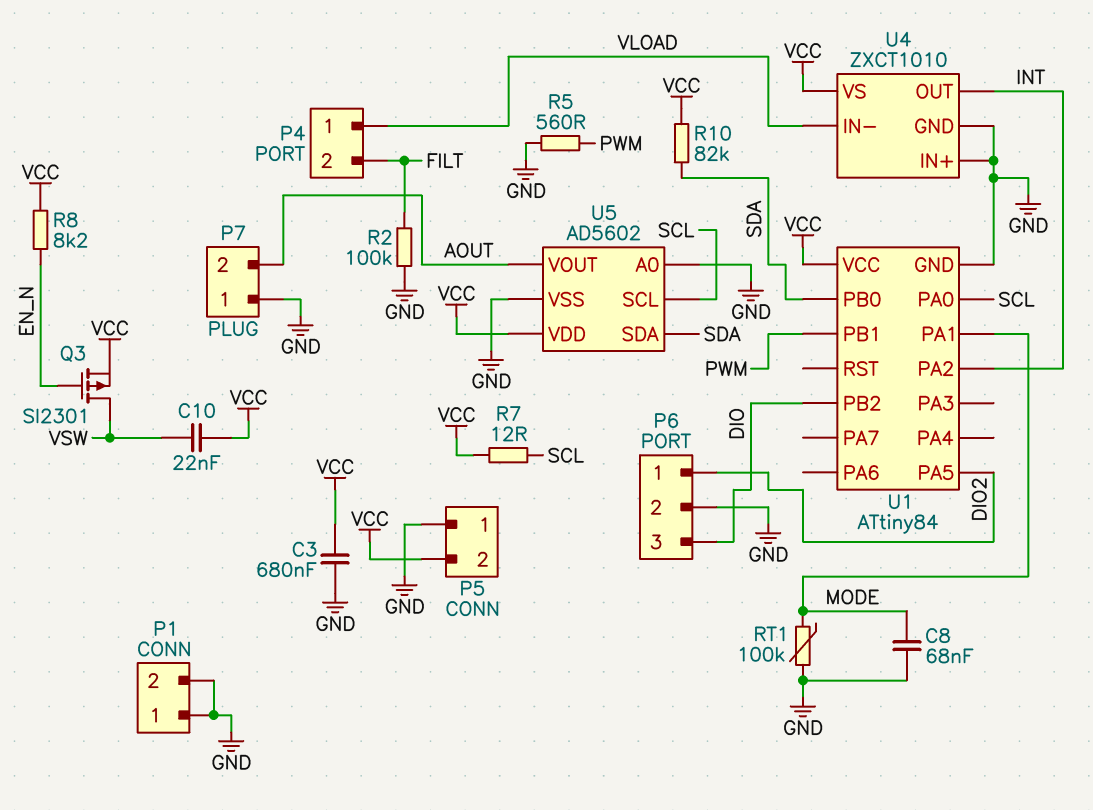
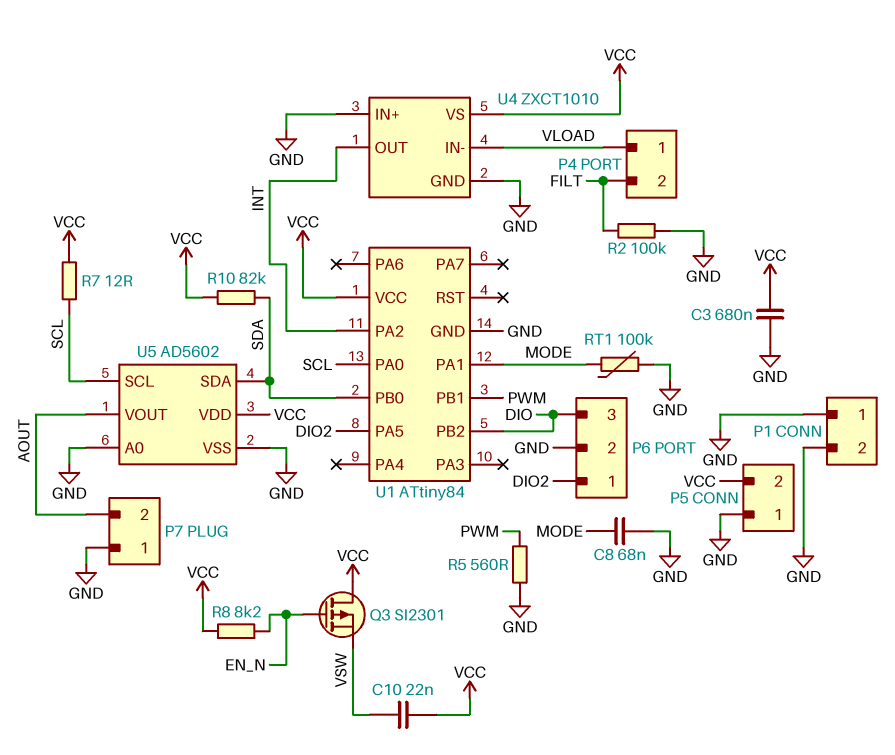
Q3: PMOS SI2301 (G EN_N, D VSW, S VCC) -> PMOS SI2301 (G EN_N, D VCC, S VSW)

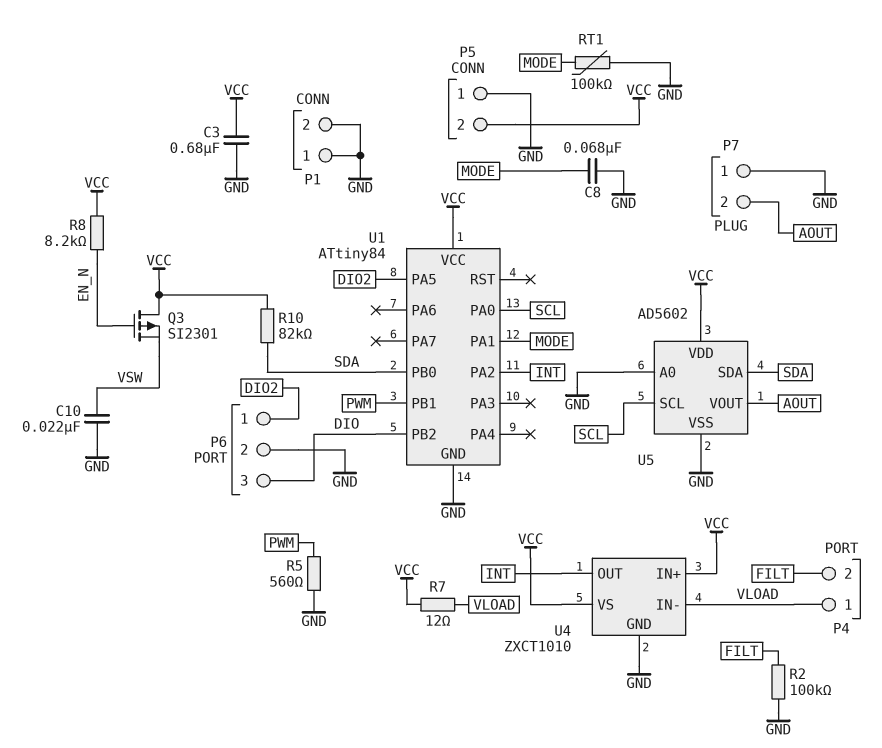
C10: 22nF (VCC, VSW) -> 22nF (GND, VSW)
R7: 12 (SCL, VCC) -> 12 (VCC, VLOAD)
U4 pin IN+: GND -> VCC

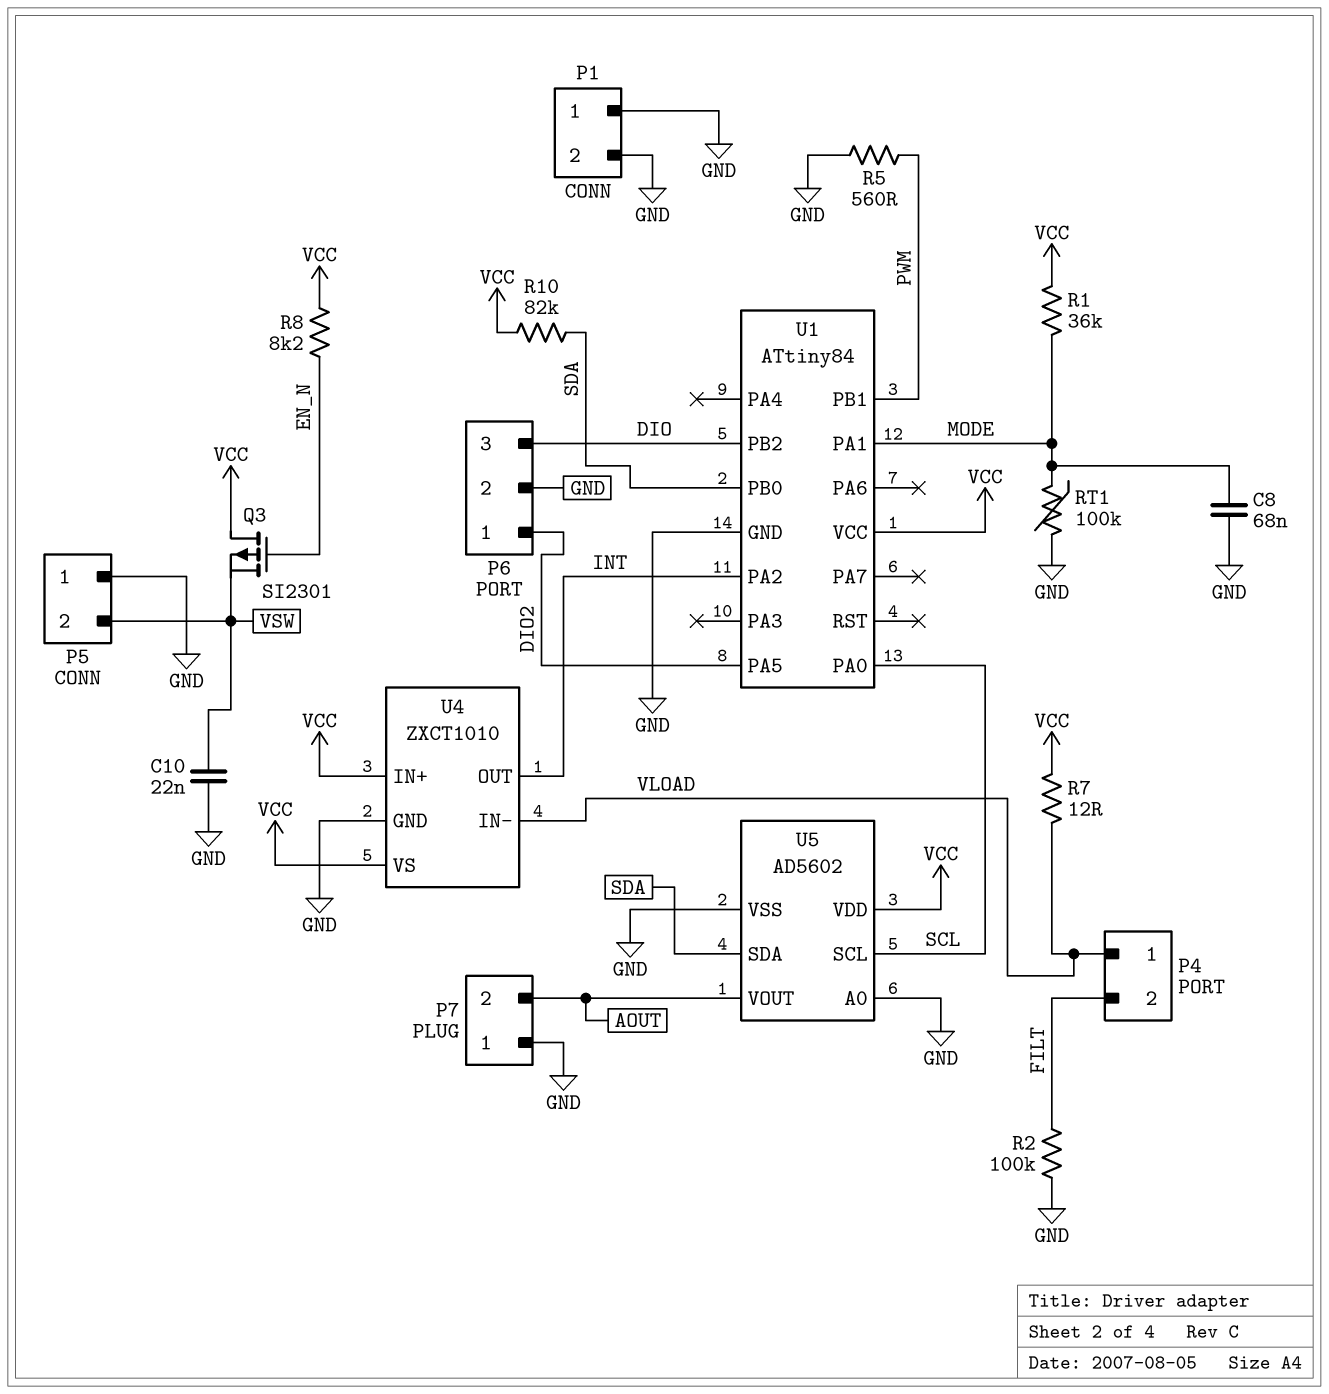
C3: 680nF (GND, VCC) -> none
P5 pin 2: VCC -> VSW
R1: none -> 36k (MODE, VCC)

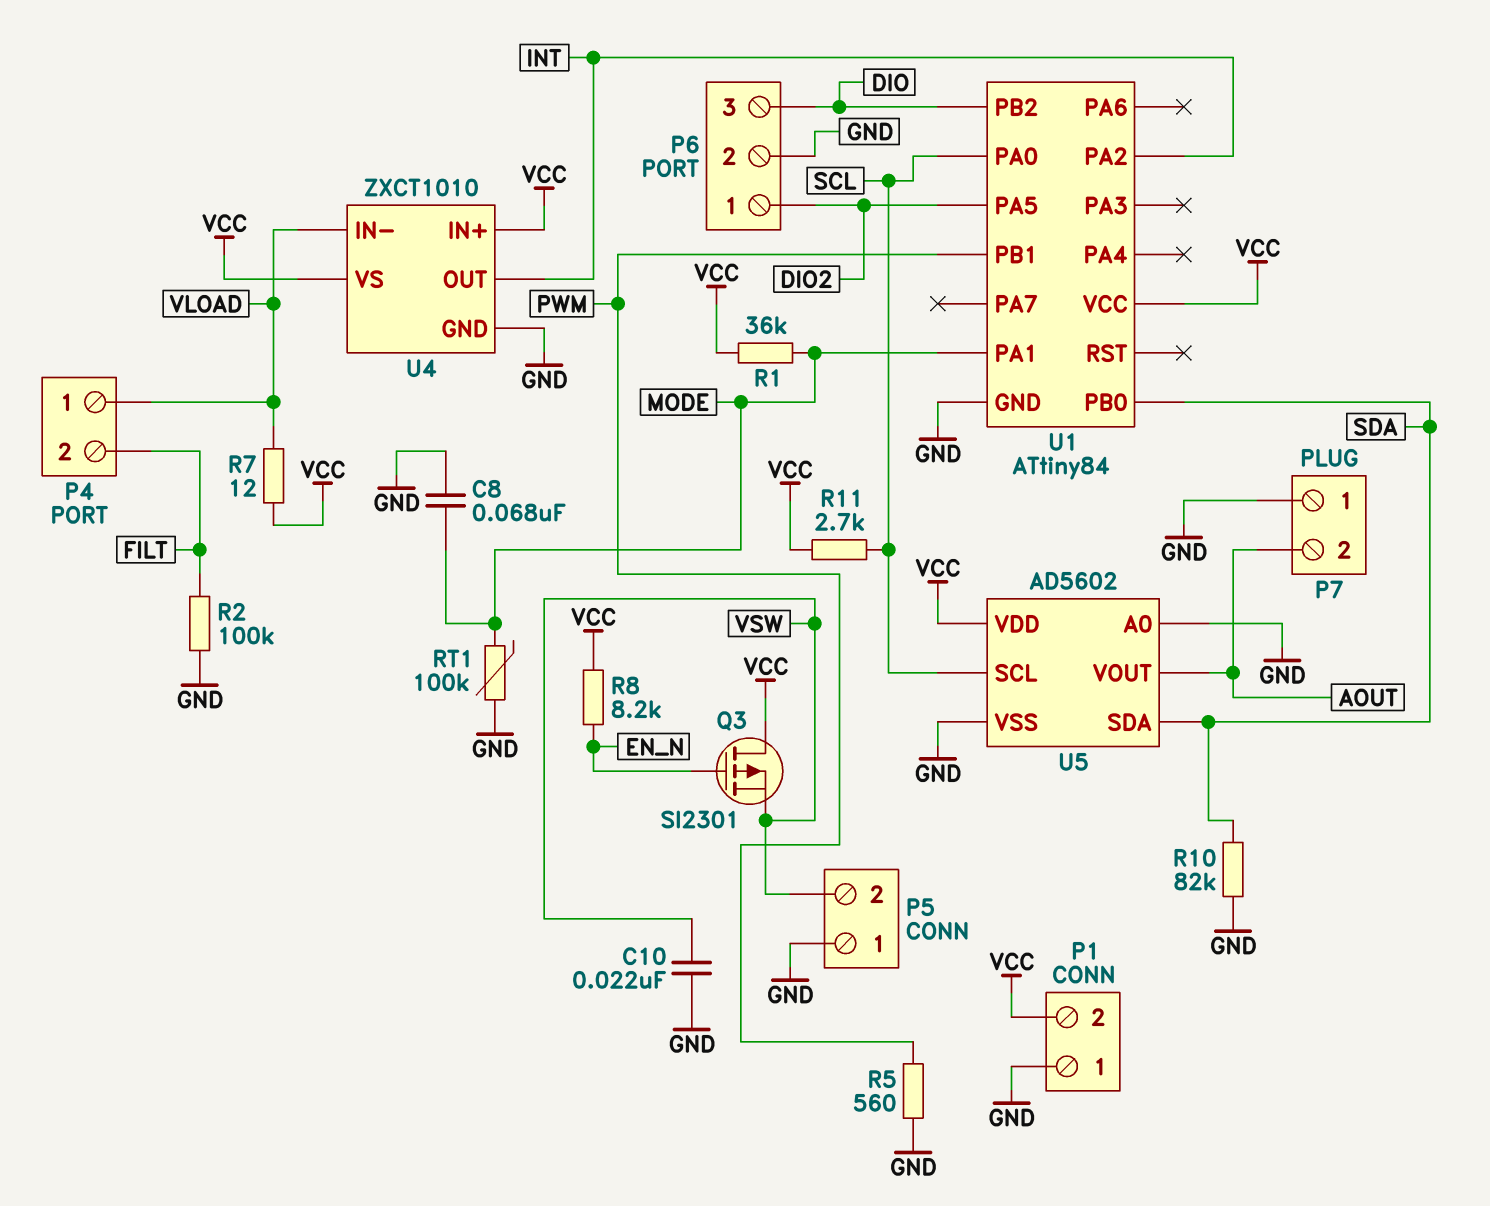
P1 pin 2: GND -> VCC
R10: 82k (SDA, VCC) -> 82k (GND, SDA)
R11: none -> 2.7k (SCL, VCC)

